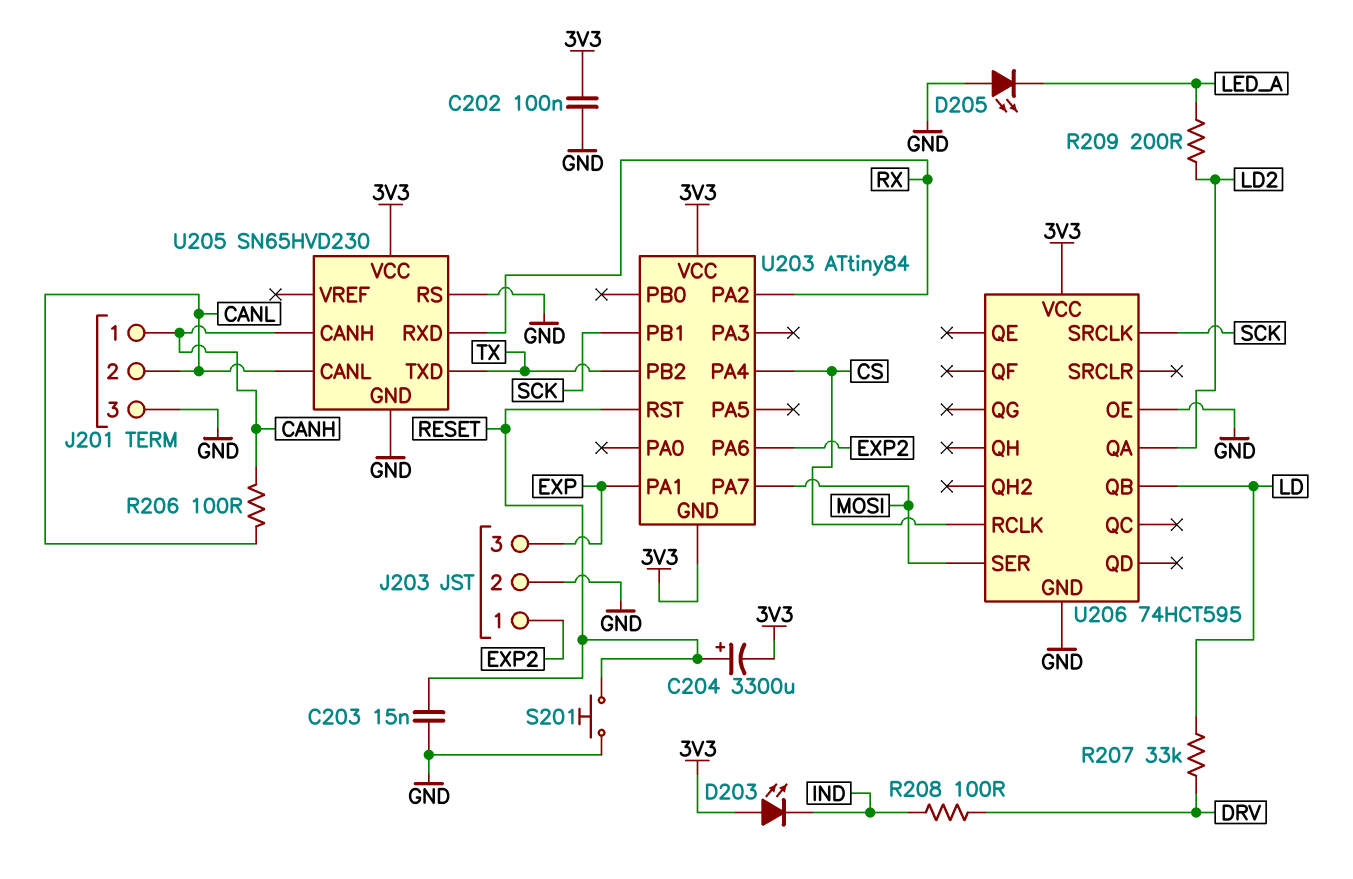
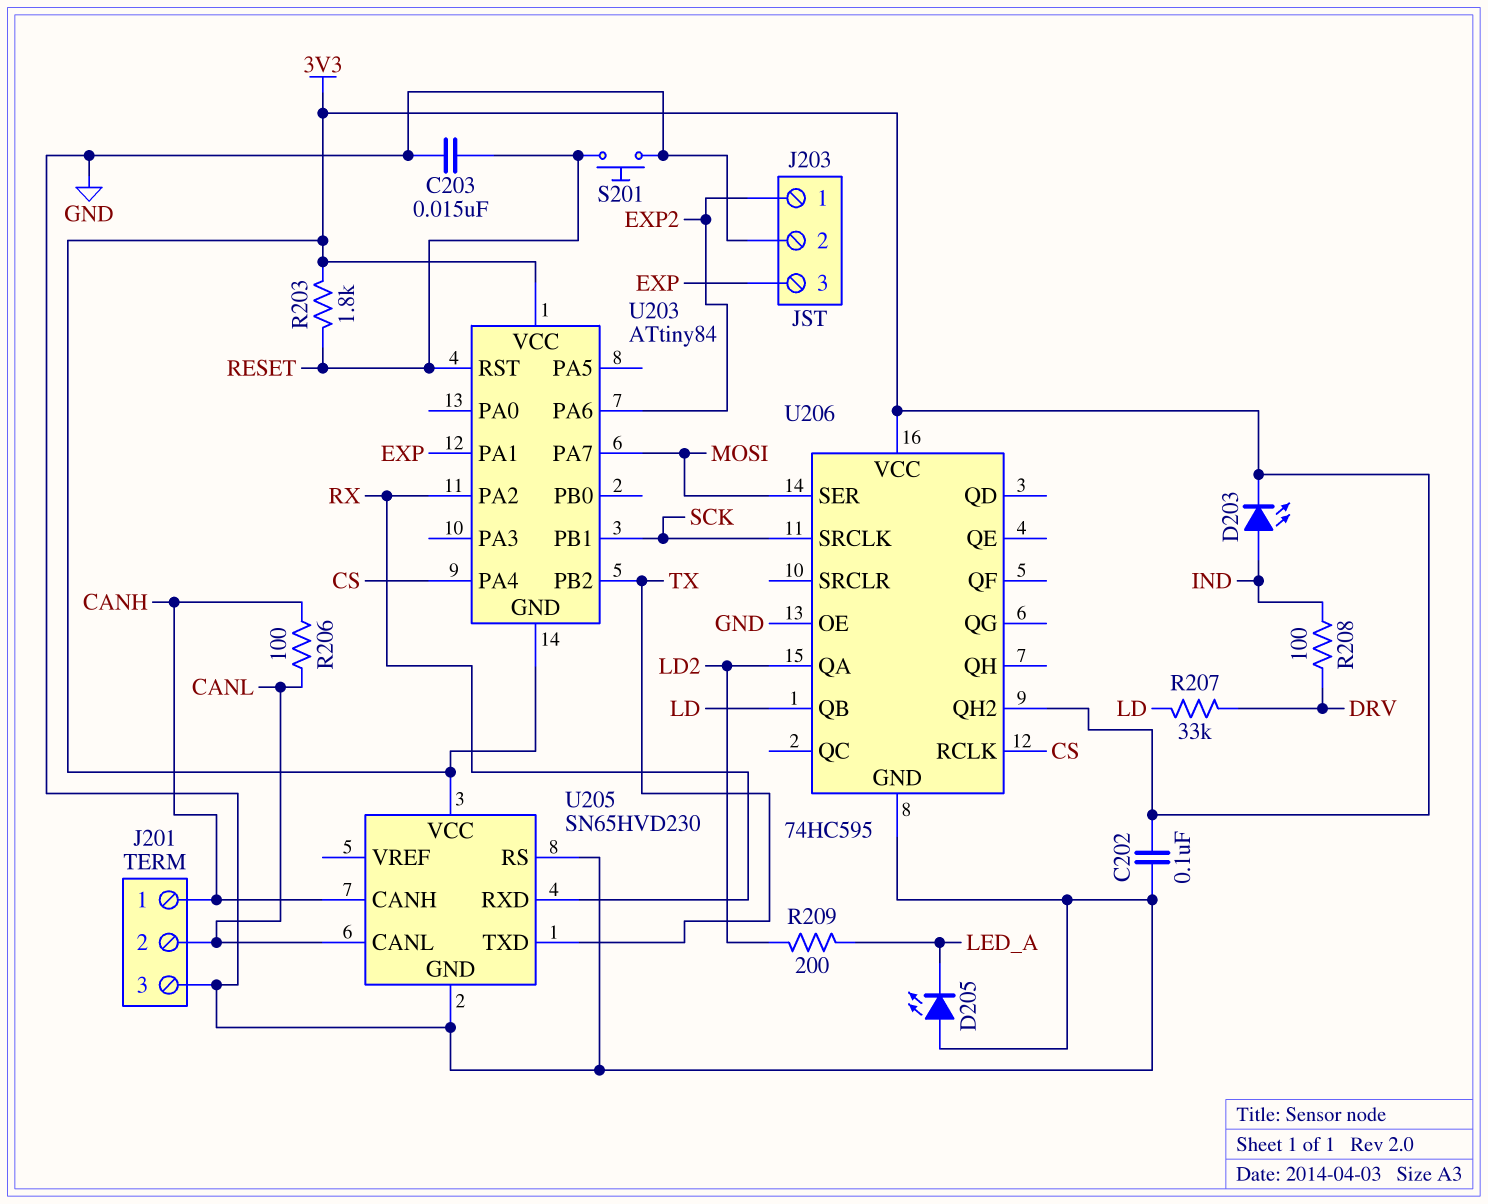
C204: 3300uF (plus RESET, minus 3V3) -> none
D203: LED (A 3V3, K IND) -> LED (A IND, K 3V3)
R203: none -> 1.8k (3V3, RESET)
U206: 74HCT595 -> 74HC595
U206 pin QH2: none -> 3V3

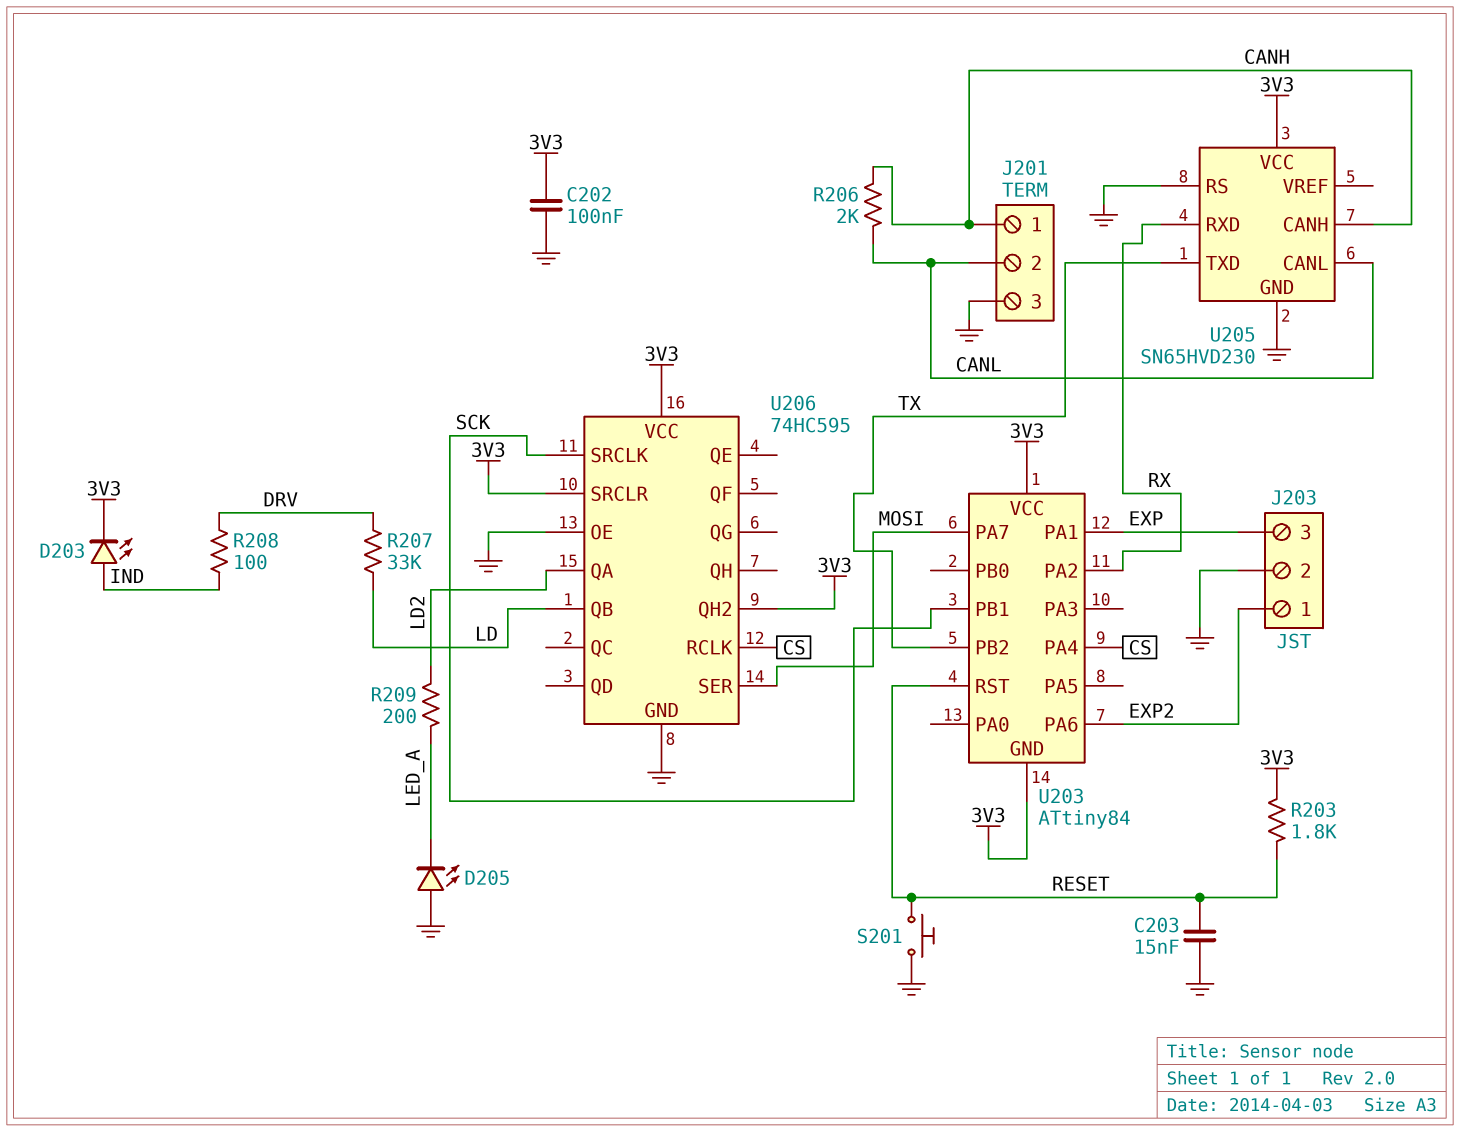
R206: 100 (CANH, CANL) -> 2k (CANH, CANL)
U206 pin SRCLR: none -> 3V3

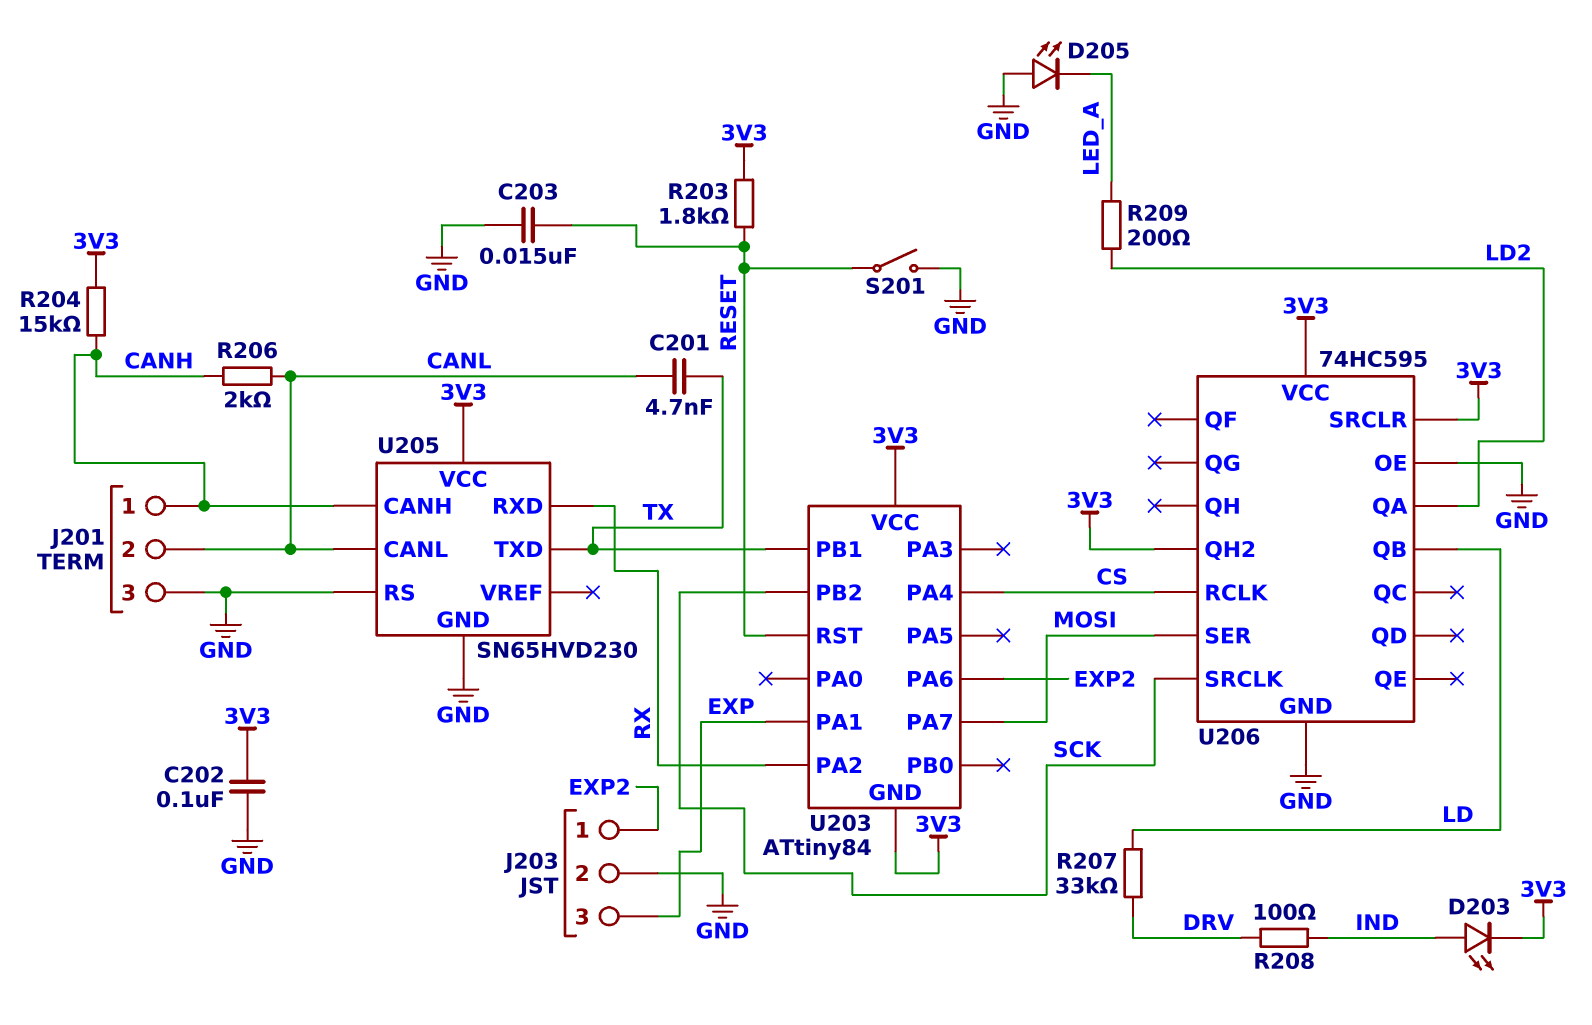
C201: none -> 4.7nF (CANL, TX)
R204: none -> 15k (3V3, CANH)
S201: button (GND, RESET) -> switch (GND, RESET)
U203 pin PB1: SCK -> TX
U203 pin PB2: TX -> SCK

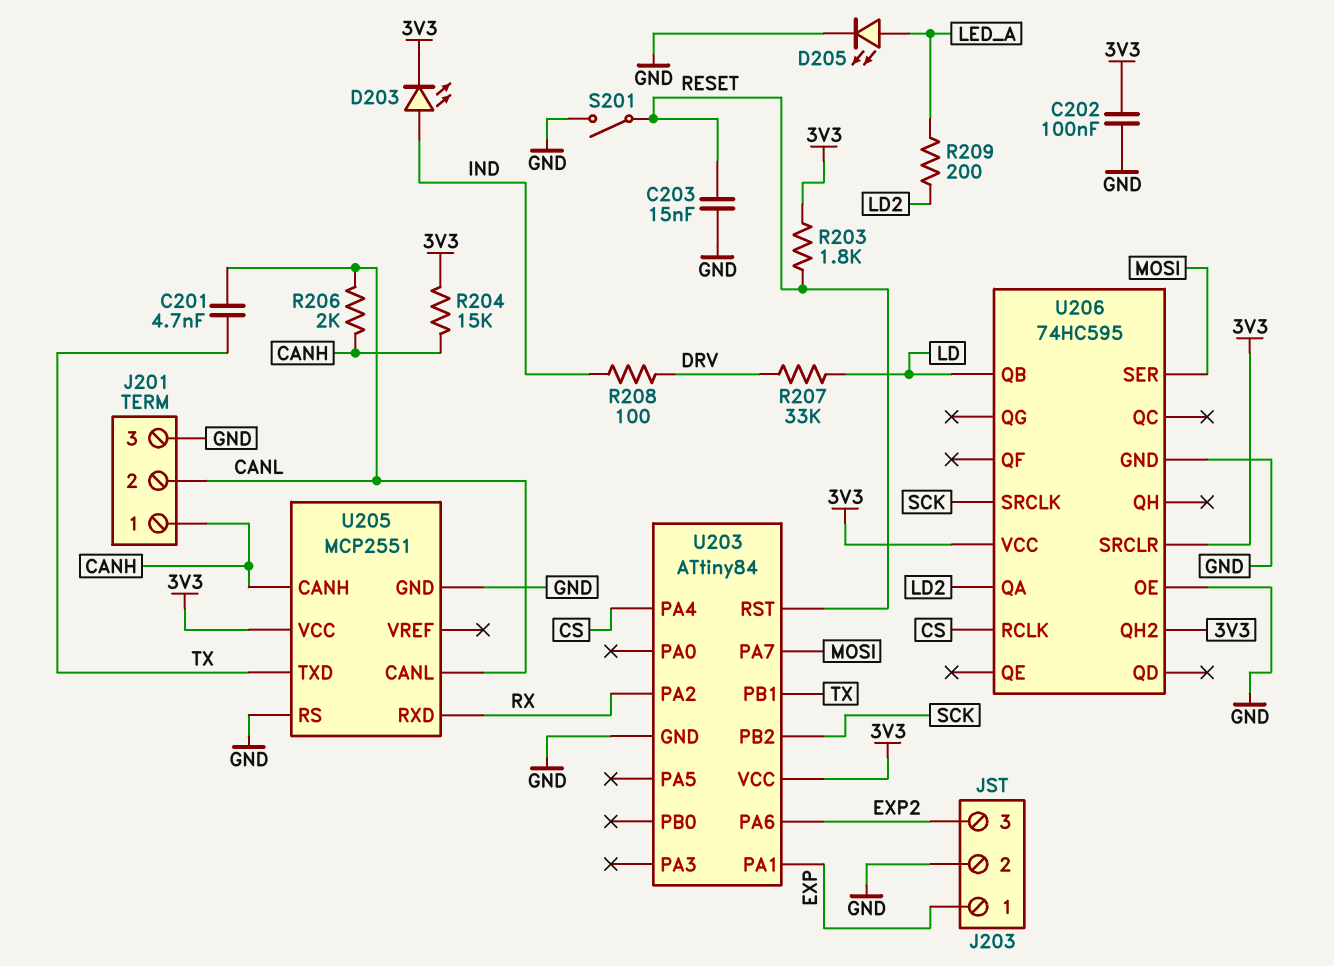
D205: LED (A GND, K LED_A) -> LED (A LED_A, K GND)
J203 pin 1: EXP2 -> EXP
J203 pin 3: EXP -> EXP2
U203 pin GND: 3V3 -> GND
U205: SN65HVD230 -> MCP2551

